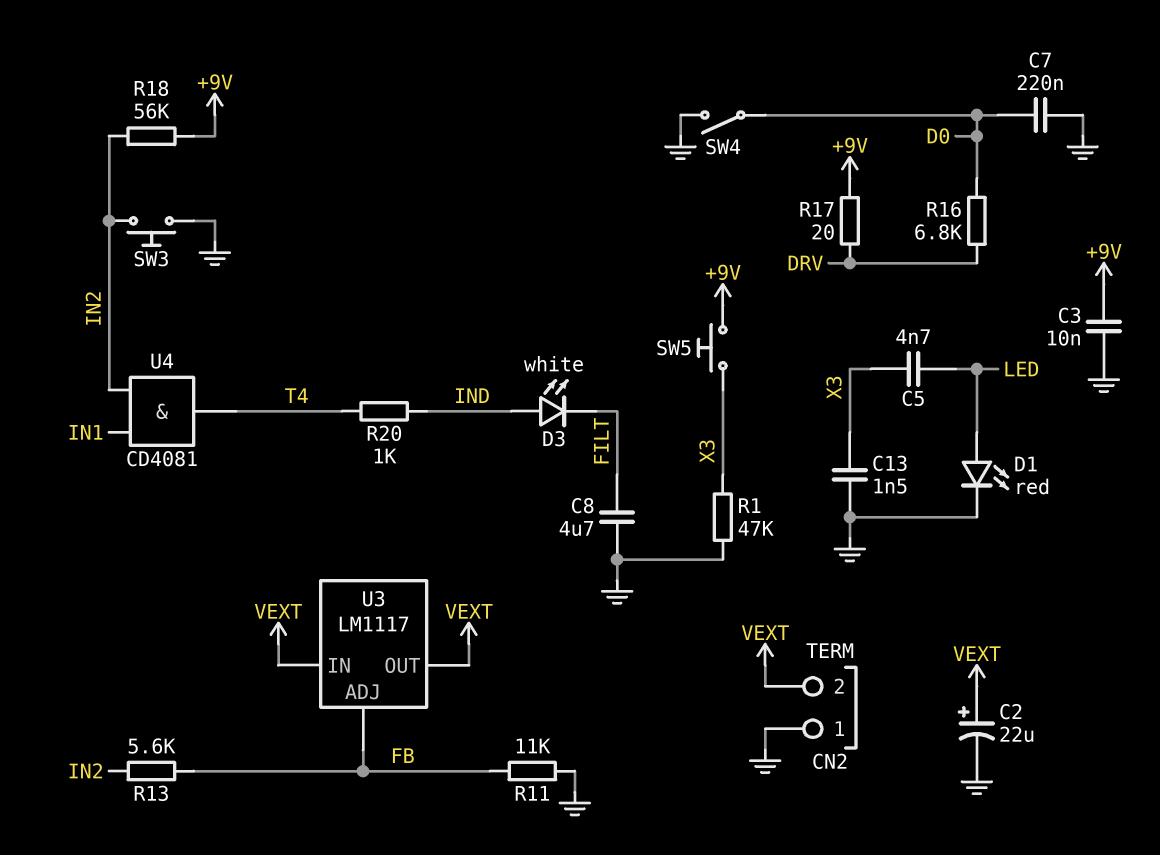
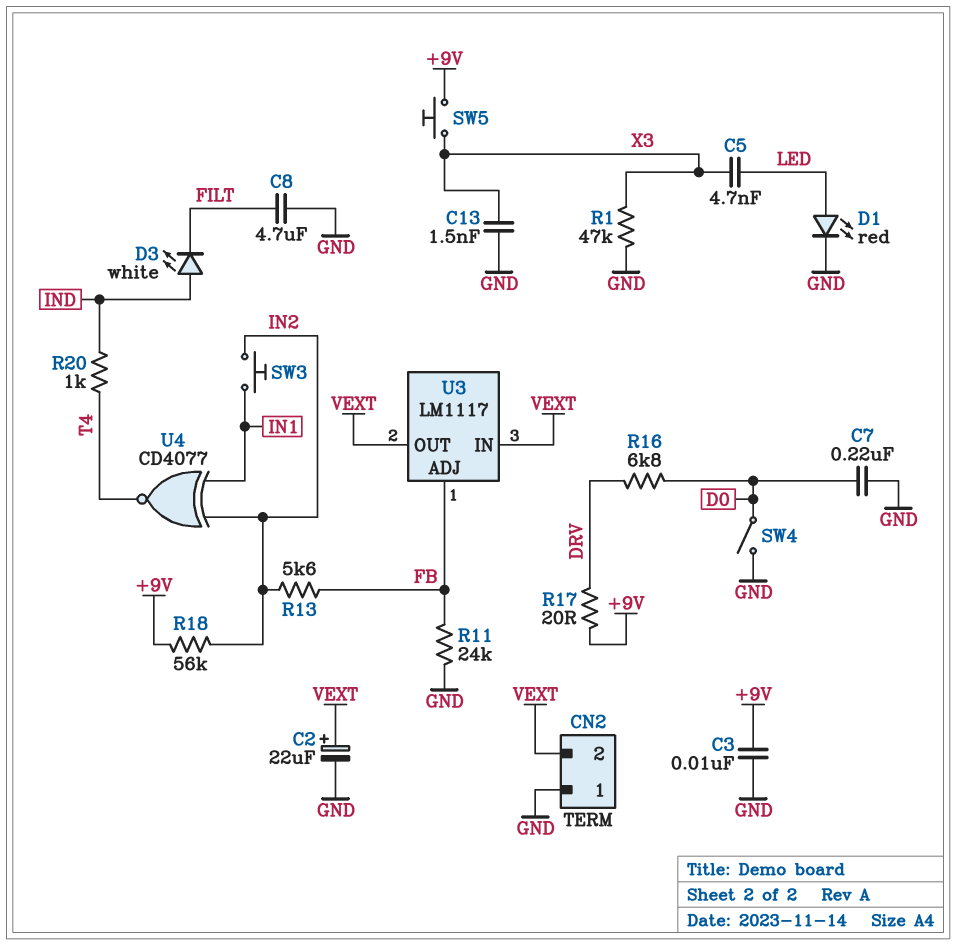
R11: 11k (FB, GND) -> 24k (FB, GND)
SW3: button (GND, IN2) -> button (IN1, IN2)
U4: AND CD4081 (in IN1, in IN2, out T4) -> XNOR CD4077 (in IN1, in IN2, out T4)

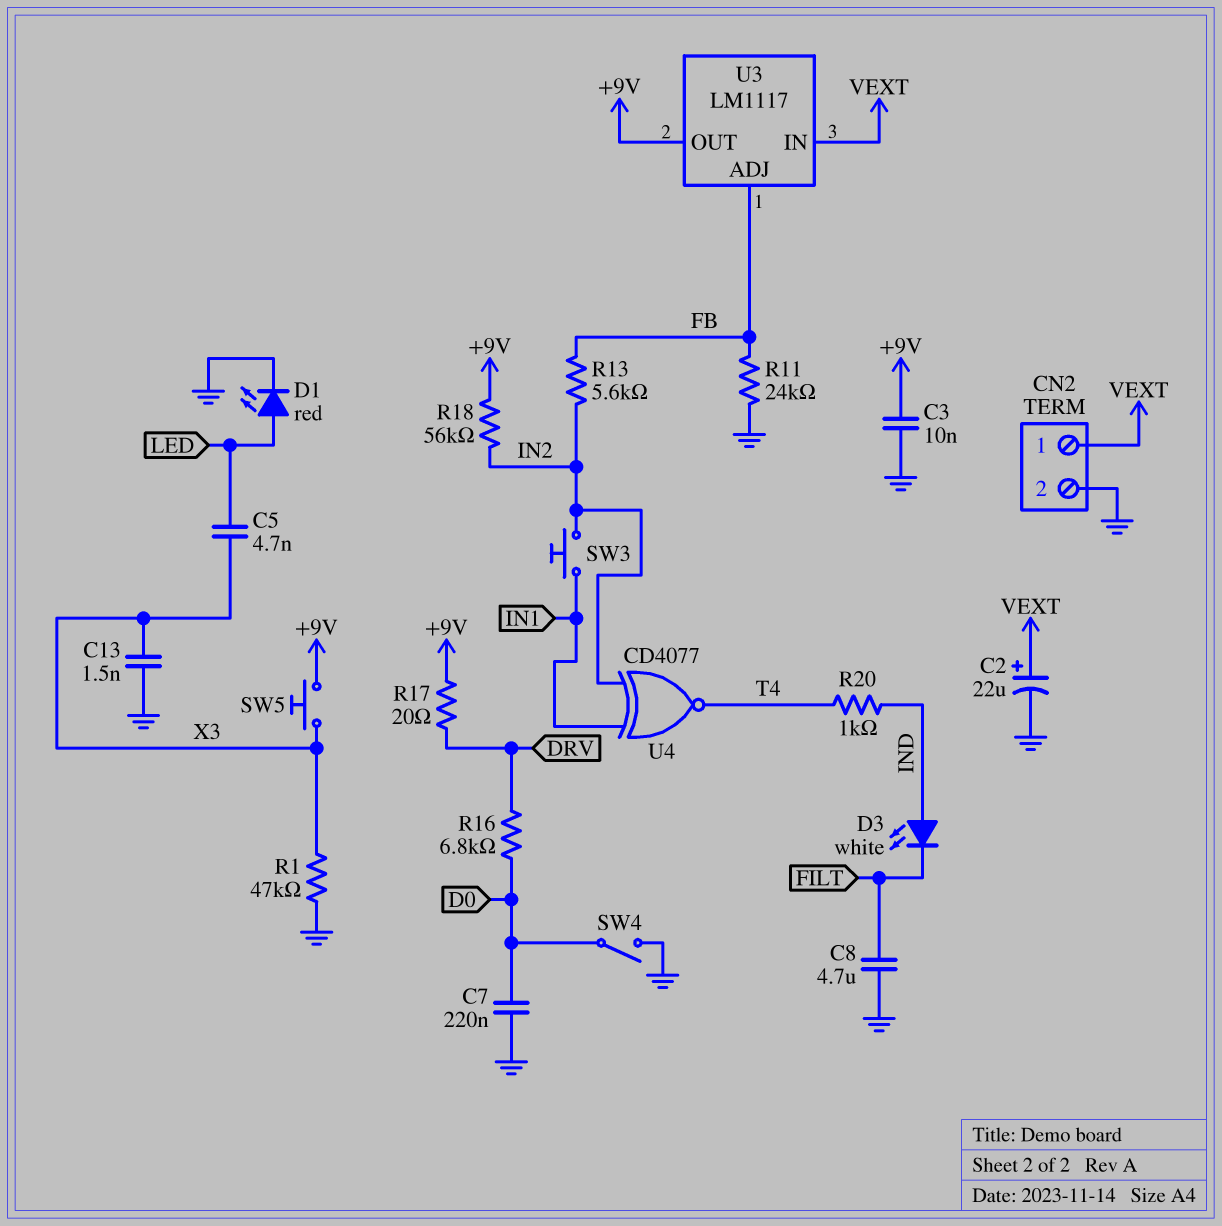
CN2 pin 1: GND -> VEXT
CN2 pin 2: VEXT -> GND
U3 pin OUT: VEXT -> +9V

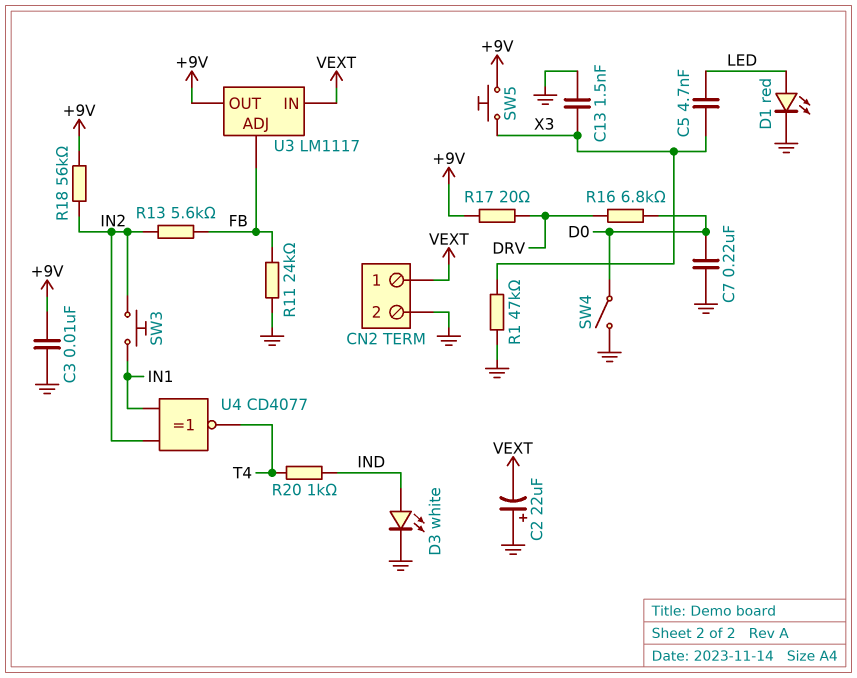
C2: 22uF (plus VEXT, minus GND) -> 22uF (plus GND, minus VEXT)
C8: 4.7uF (FILT, GND) -> none
D3: LED white (A IND, K FILT) -> LED white (A IND, K GND)

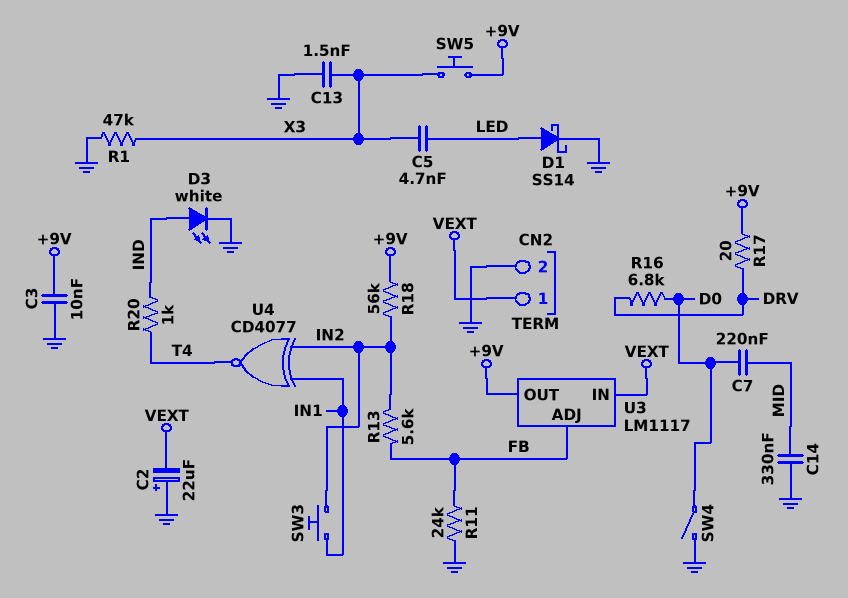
C7: 220nF (D0, GND) -> 220nF (D0, MID)
C14: none -> 330nF (GND, MID)
D1: LED red (A LED, K GND) -> schottky SS14 (A LED, K GND)

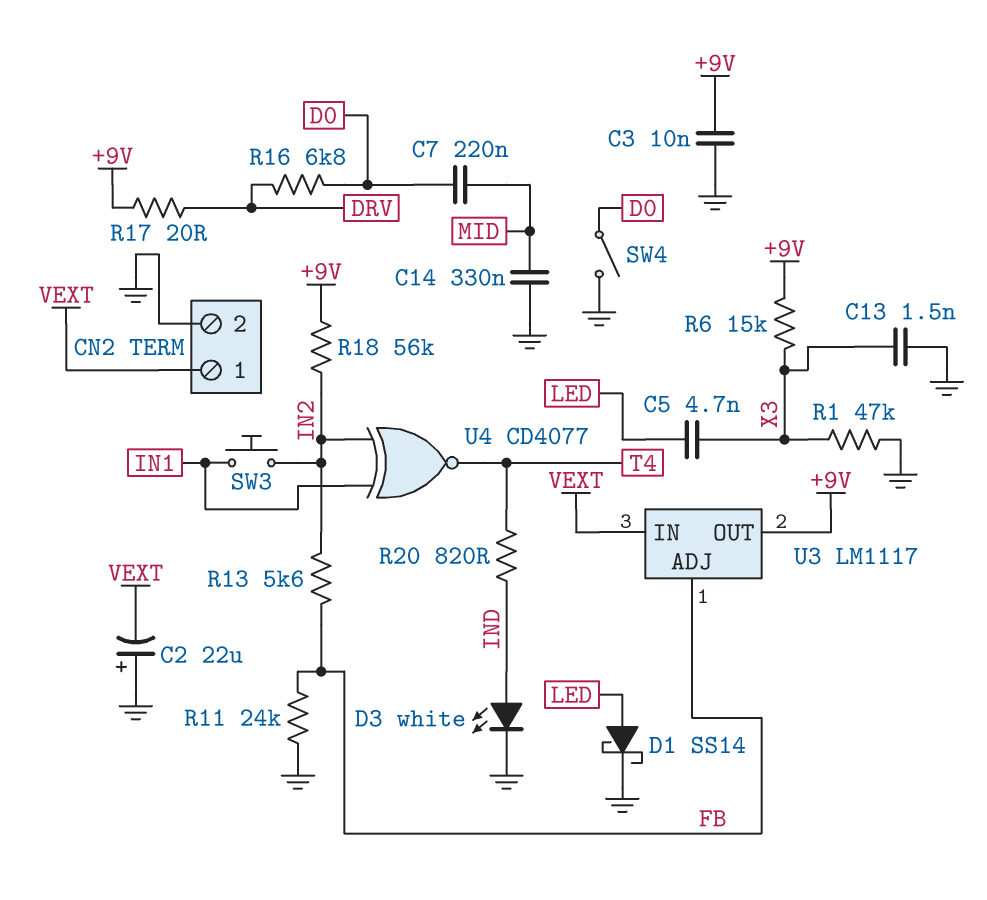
R6: none -> 15k (+9V, X3)
R20: 1k (IND, T4) -> 820 (IND, T4)
SW5: button (+9V, X3) -> none

